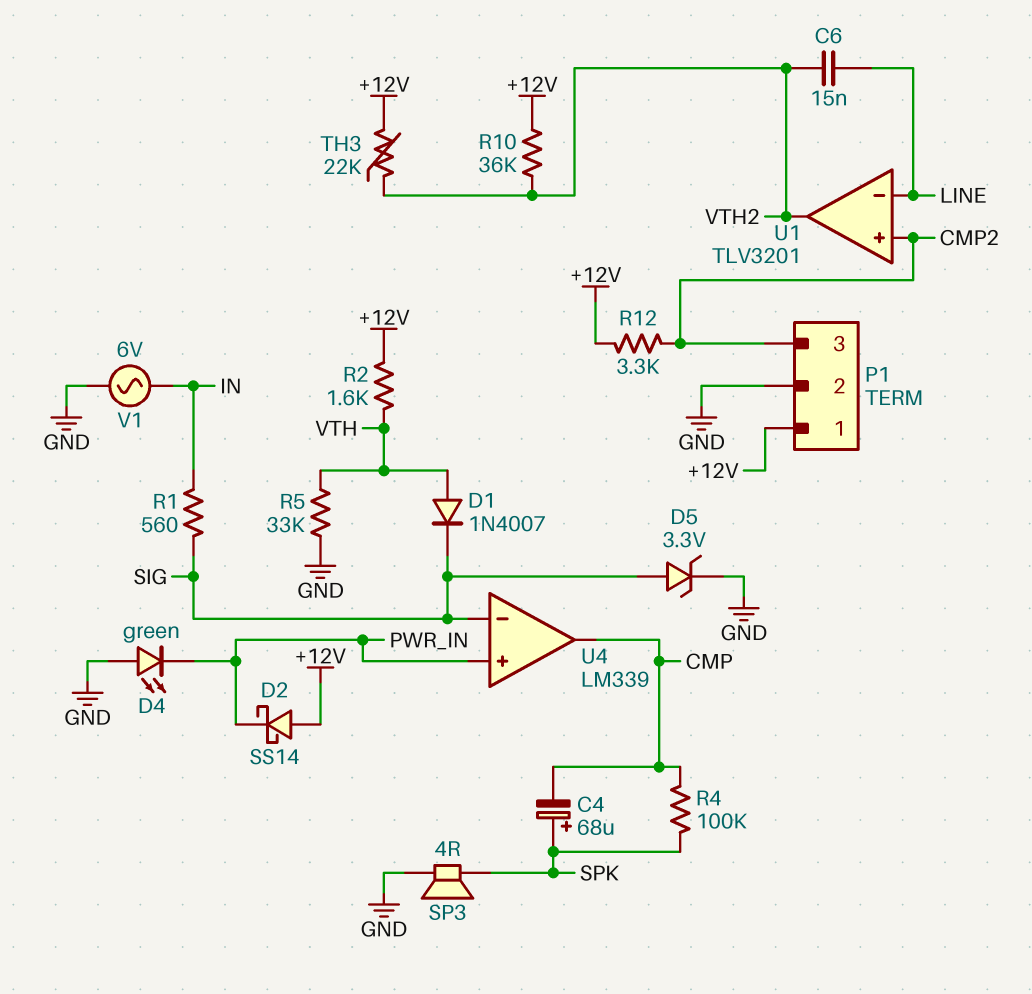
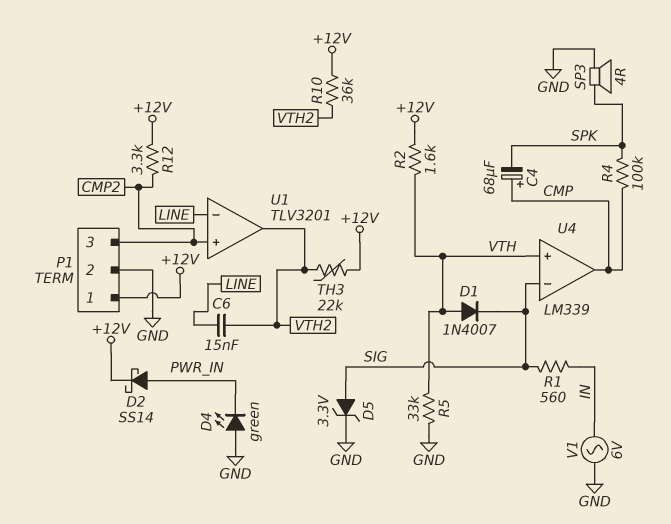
C4: 68uF (plus SPK, minus CMP) -> 68uF (plus CMP, minus SPK)
D2: schottky SS14 (A +12V, K PWR_IN) -> schottky SS14 (A PWR_IN, K +12V)
U4 pin in+: PWR_IN -> VTH

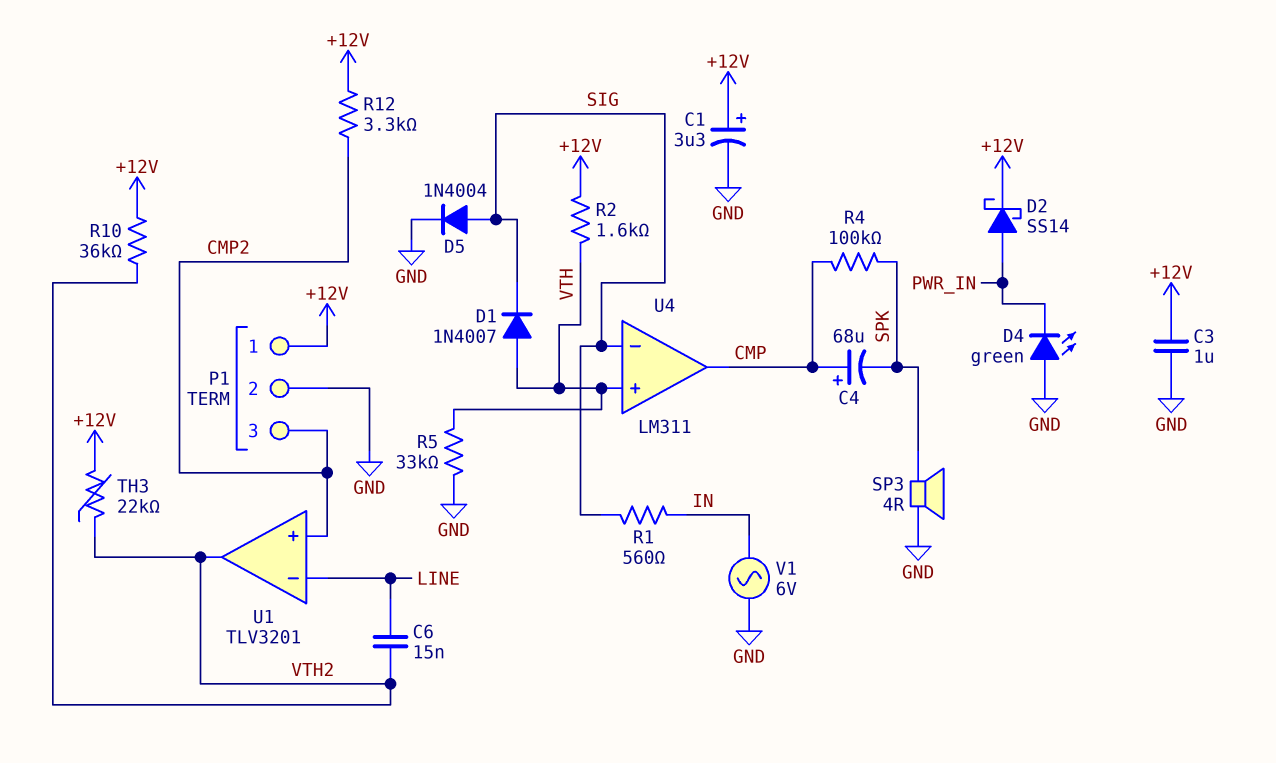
C1: none -> 3.3uF (plus +12V, minus GND)
C3: none -> 1uF (+12V, GND)
D5: zener 3.3V (A SIG, K GND) -> diode 1N4004 (A SIG, K GND)
U4: LM339 -> LM311

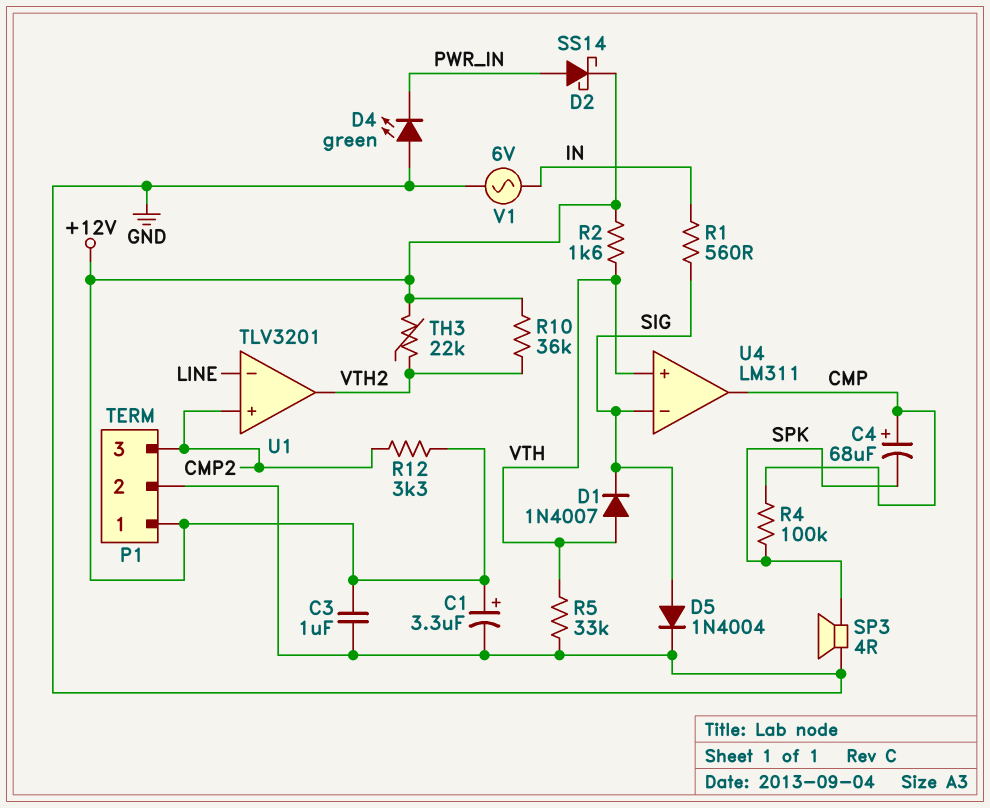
C6: 15nF (LINE, VTH2) -> none

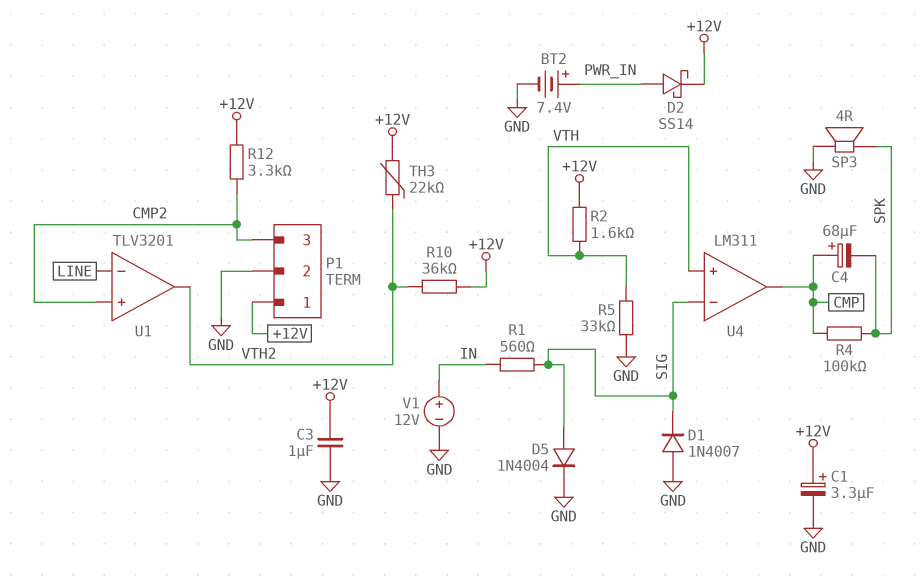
BT2: none -> 7.4V (plus PWR_IN, minus GND)
D1: diode 1N4007 (A VTH, K SIG) -> diode 1N4007 (A GND, K SIG)
D4: LED green (A GND, K PWR_IN) -> none
V1: AC 6V (GND, IN) -> 12V (plus IN, minus GND)

